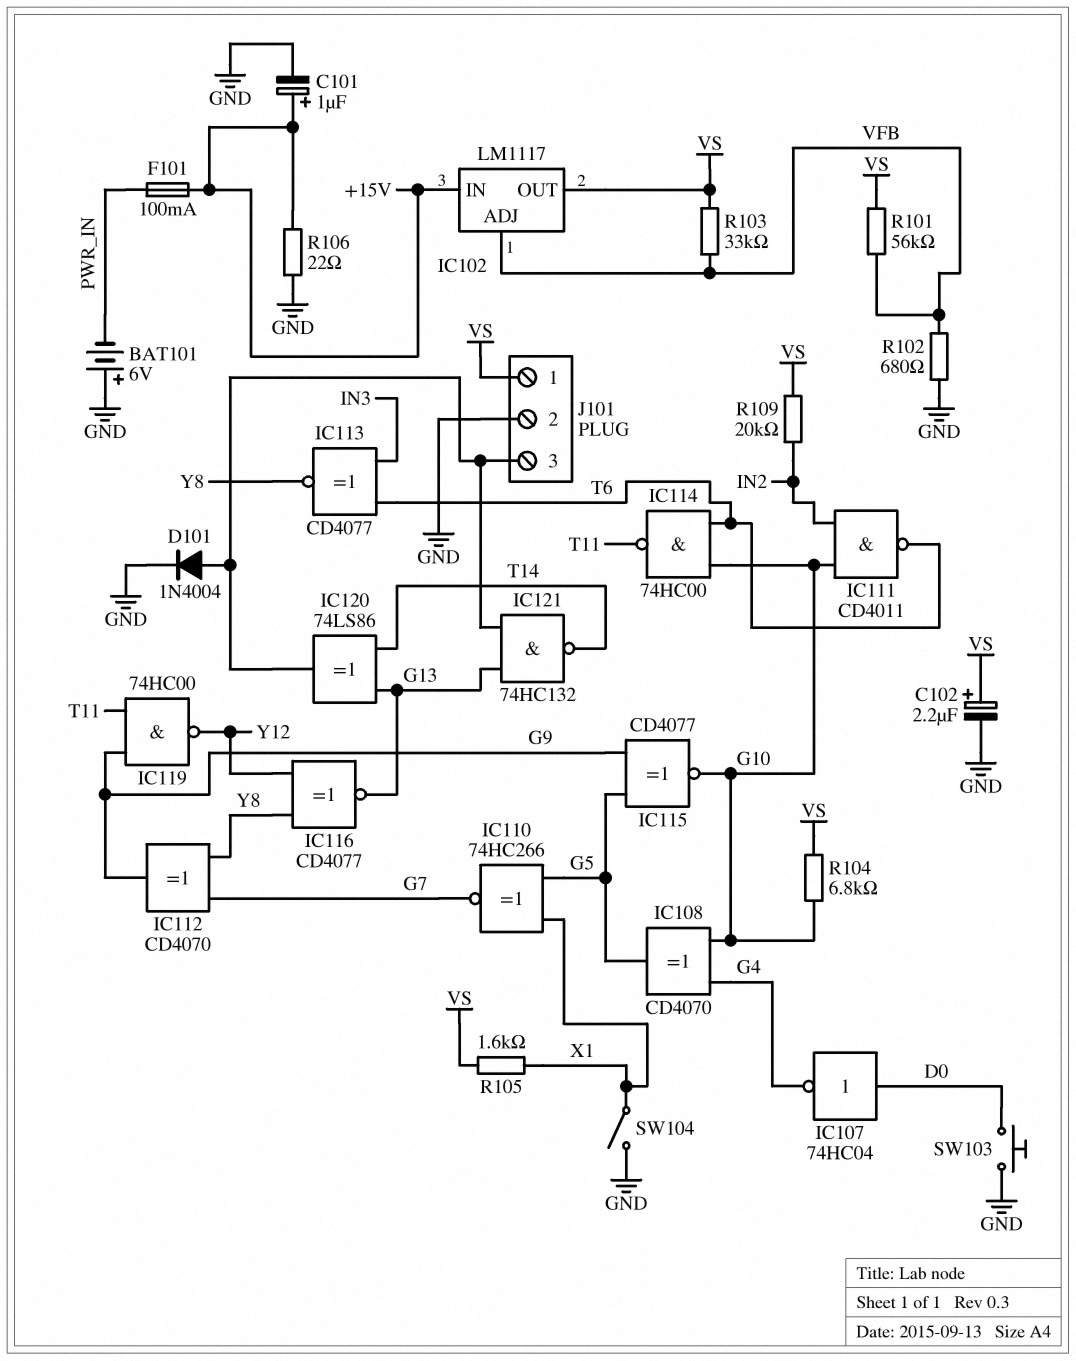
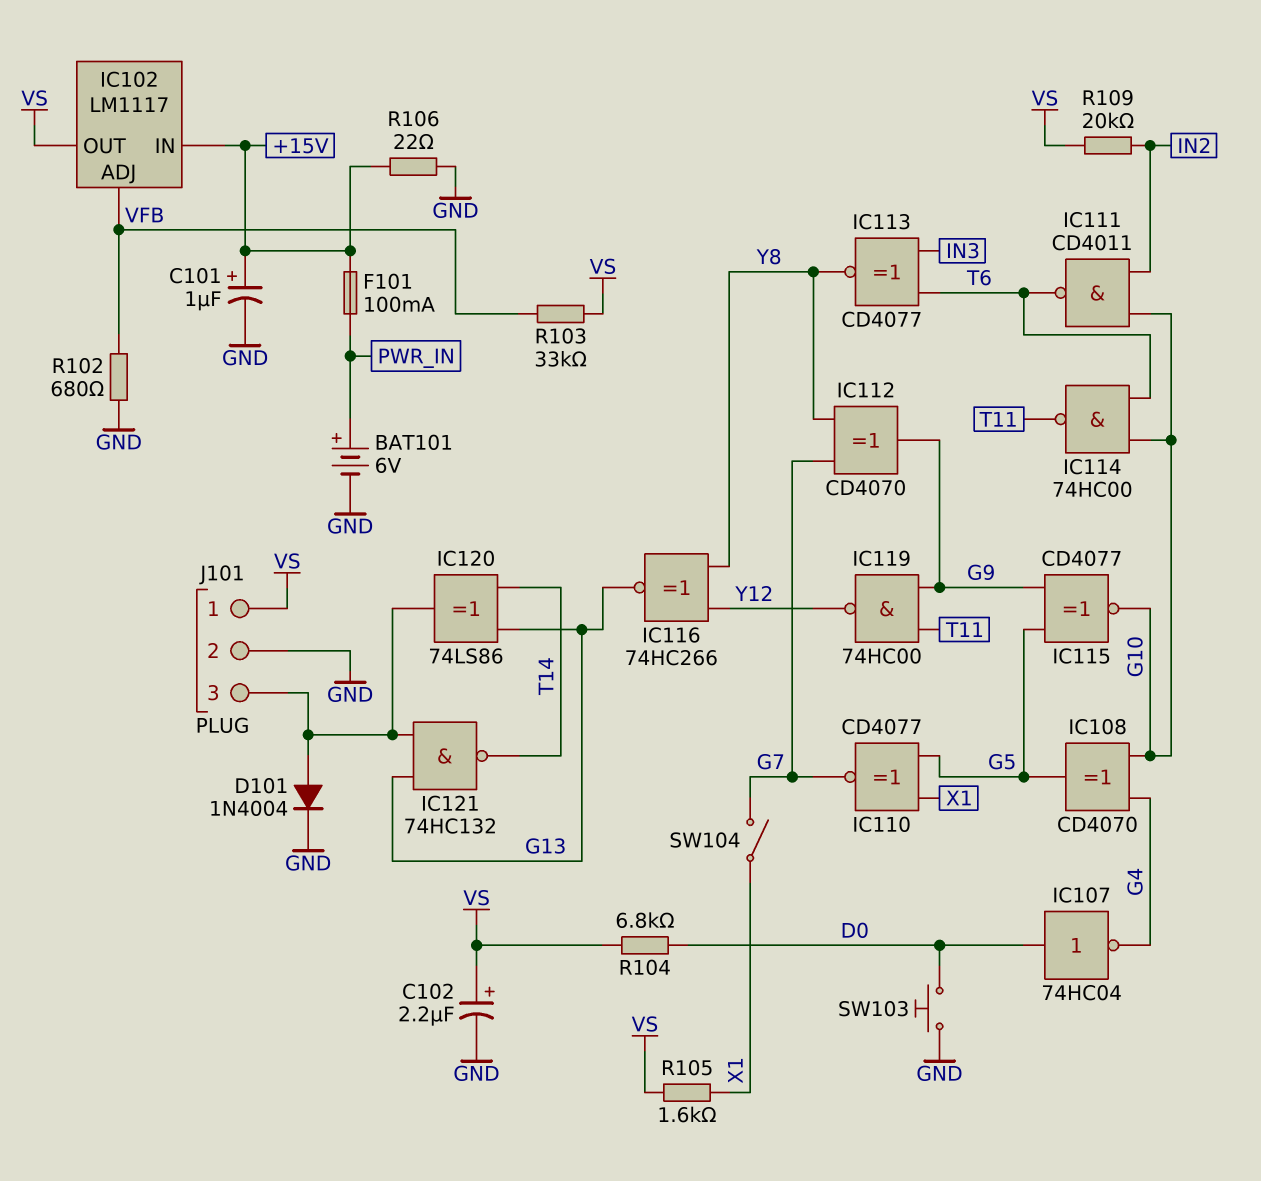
BAT101: 6V (plus GND, minus PWR_IN) -> 6V (plus PWR_IN, minus GND)
IC110: XNOR 74HC266 (in G5, in X1, out G7) -> XNOR CD4077 (in G5, in X1, out G7)
IC116: XNOR CD4077 (in Y8, in Y12, out G13) -> XNOR 74HC266 (in Y8, in Y12, out G13)
R101: 56k (VFB, VS) -> none
R104: 6.8k (G10, VS) -> 6.8k (D0, VS)
SW104: switch (GND, X1) -> switch (G7, X1)

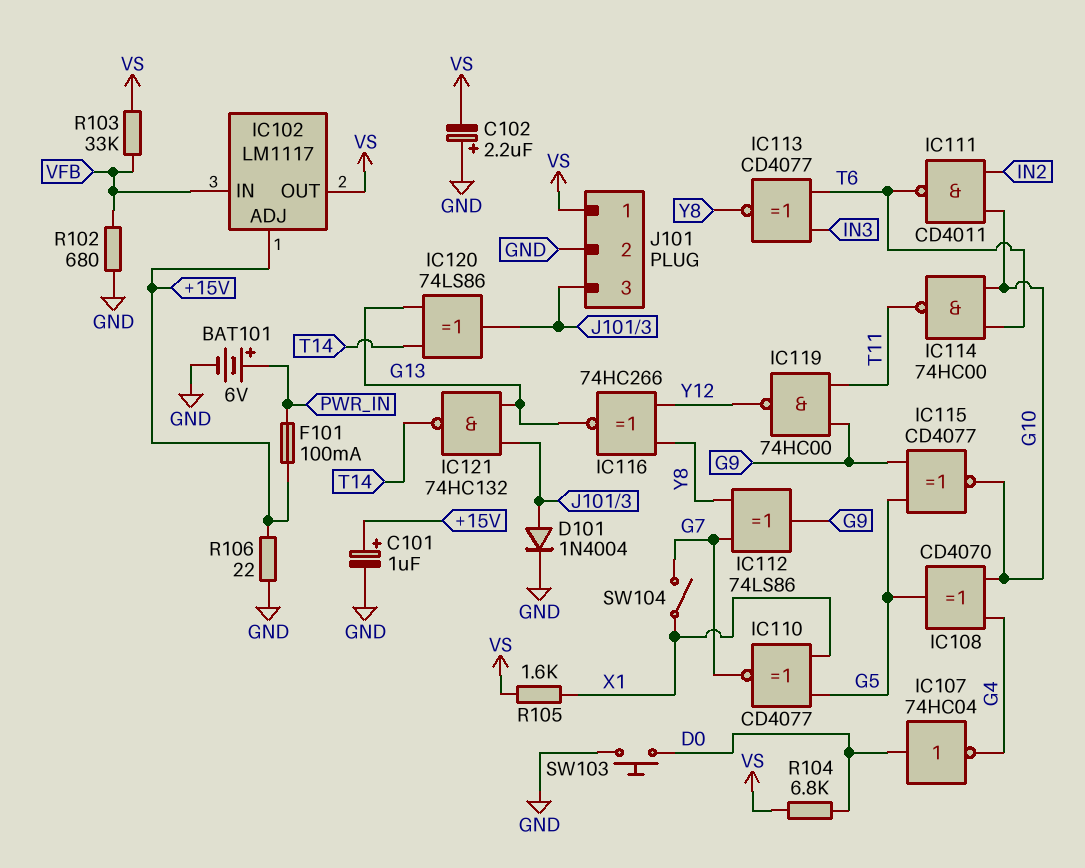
C102: 2.2uF (plus VS, minus GND) -> 2.2uF (plus GND, minus VS)
IC102 pin ADJ: VFB -> +15V
IC102 pin IN: +15V -> VFB
IC112: XOR CD4070 (in G7, in Y8, out G9) -> XOR 74LS86 (in G7, in Y8, out G9)
R109: 20k (IN2, VS) -> none

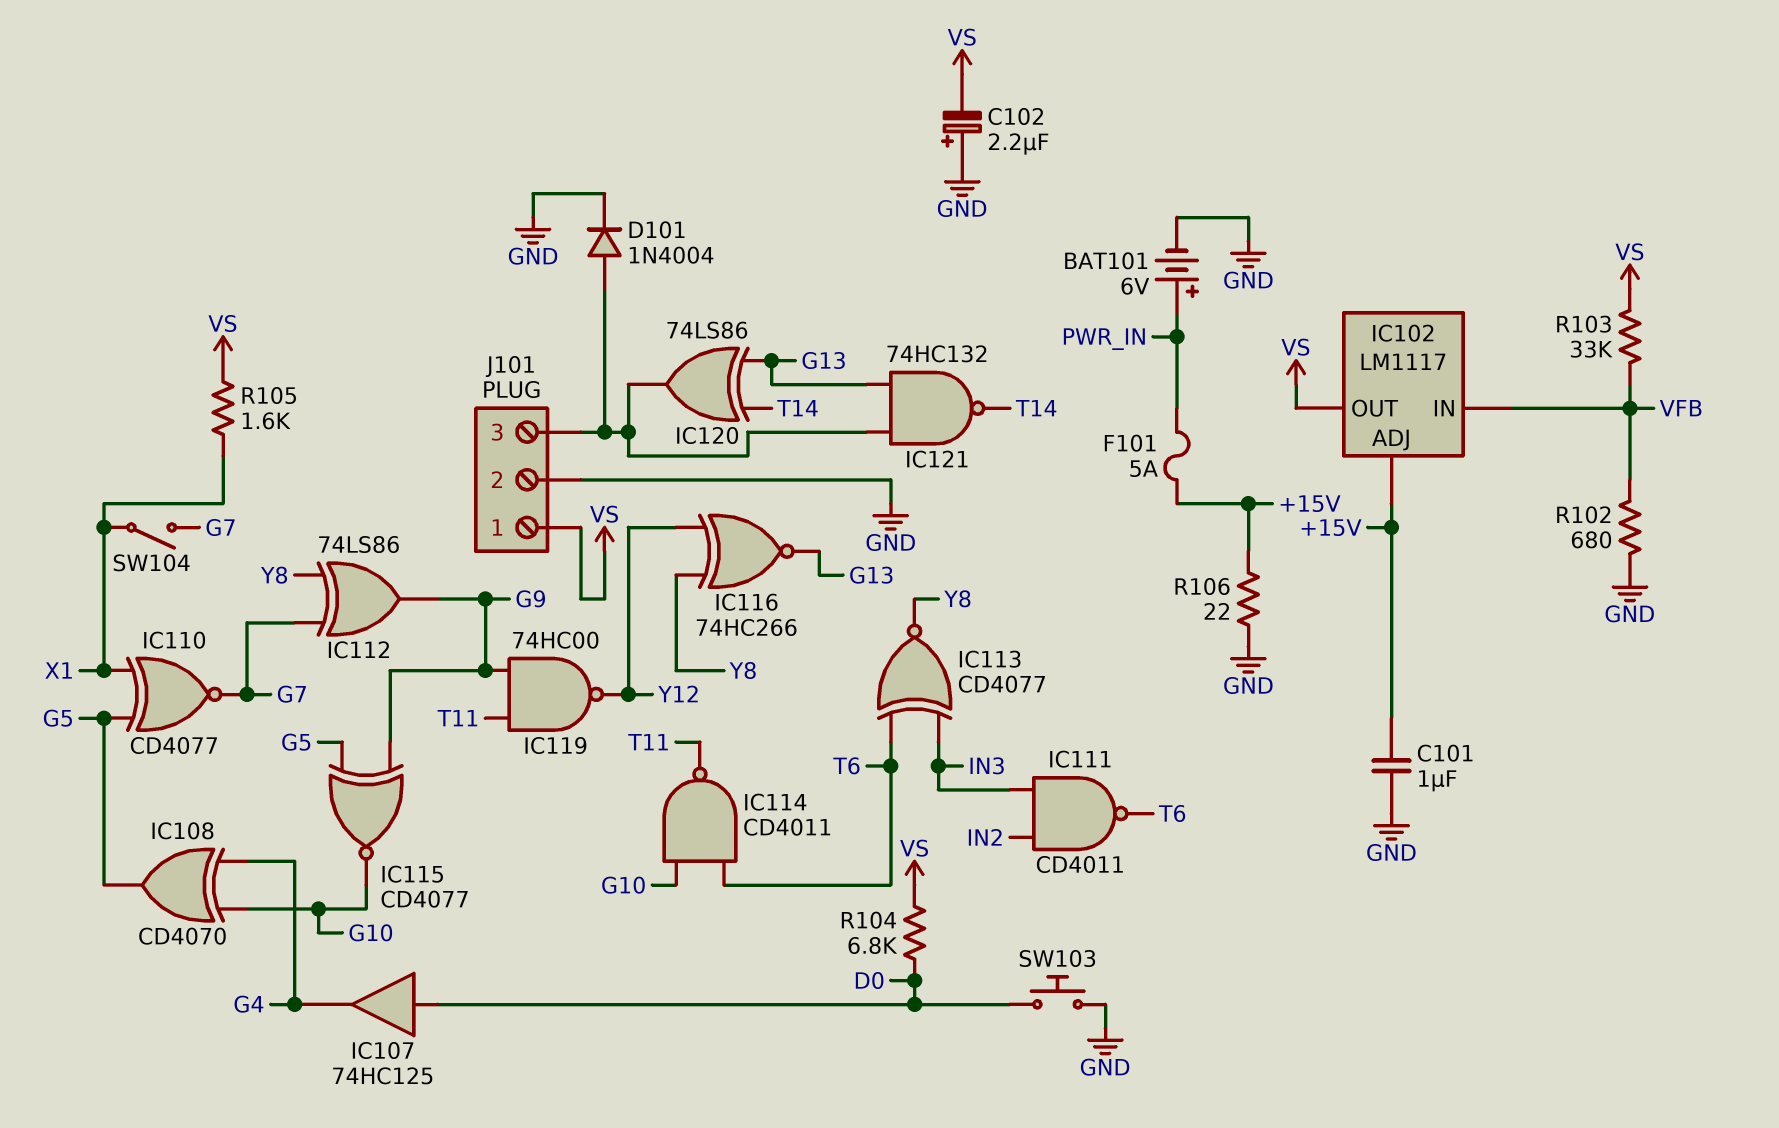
C101: 1uF (plus +15V, minus GND) -> 1uF (+15V, GND)
F101: 100mA (+15V, PWR_IN) -> 5A (+15V, PWR_IN)
IC107: NOT 74HC04 (in D0, out G4) -> buffer 74HC125 (in D0, out G4)
IC111: NAND CD4011 (in G10, in IN2, out T6) -> NAND CD4011 (in IN2, in IN3, out T6)
IC114: NAND 74HC00 (in G10, in T6, out T11) -> NAND CD4011 (in G10, in T6, out T11)

